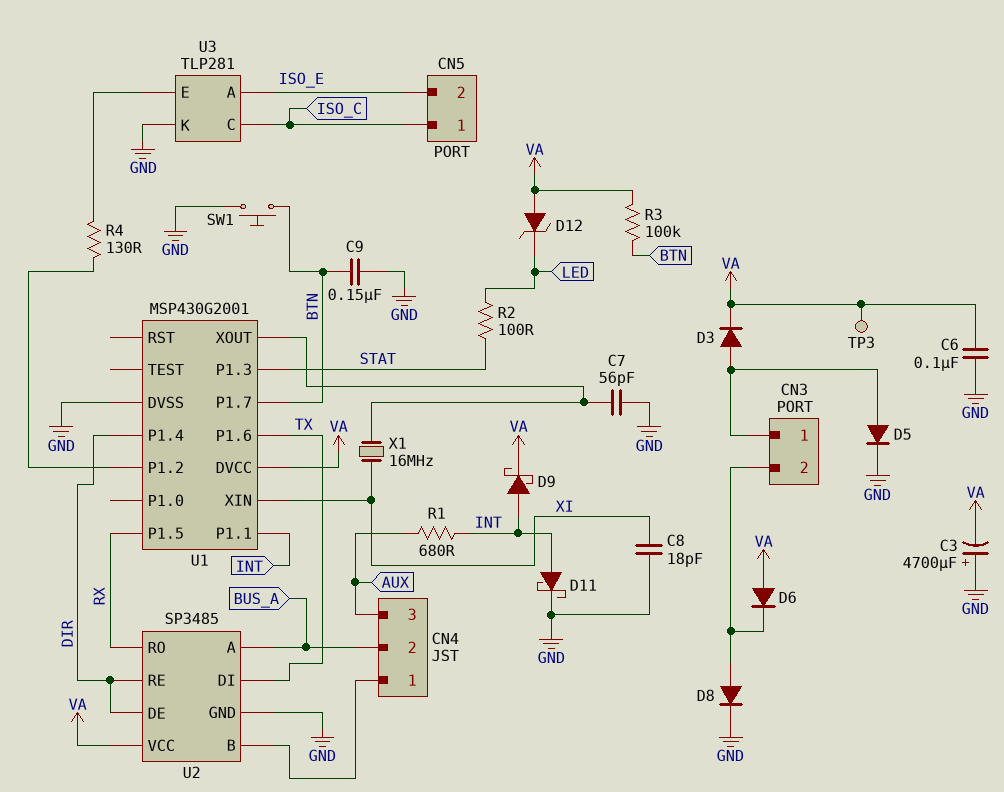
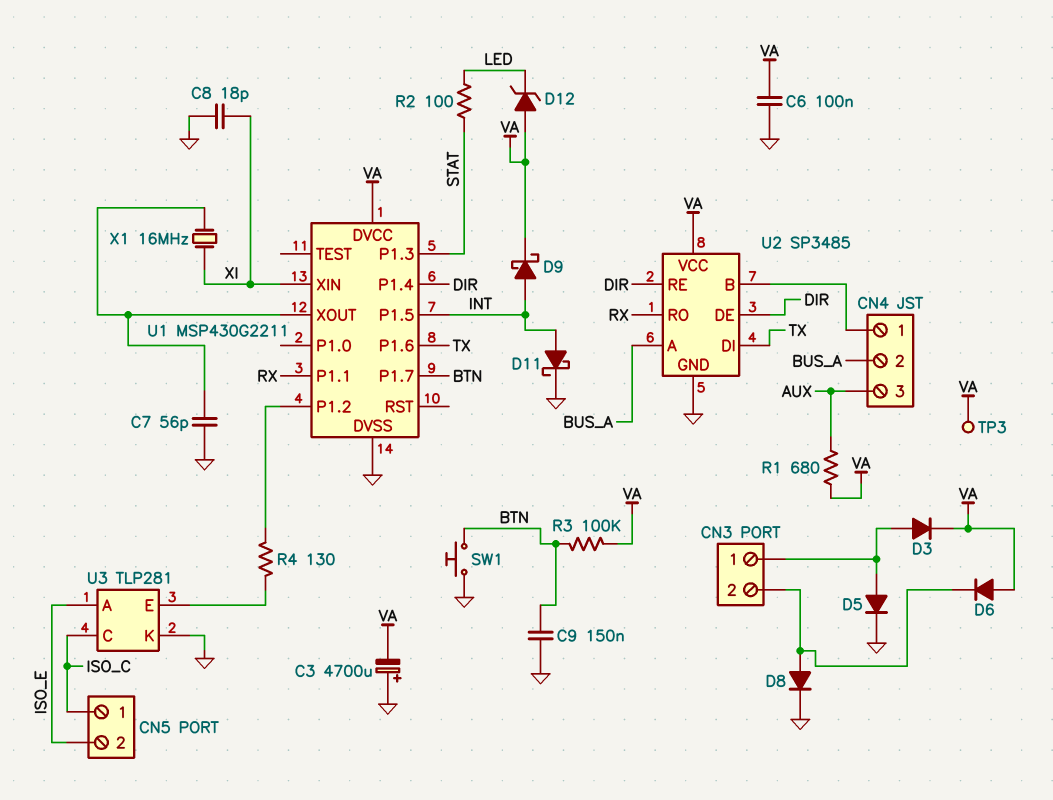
R1: 680 (AUX, INT) -> 680 (AUX, VA)
U1: MSP430G2001 -> MSP430G2211
U1 pin P1.1: INT -> RX
U1 pin P1.5: RX -> INT

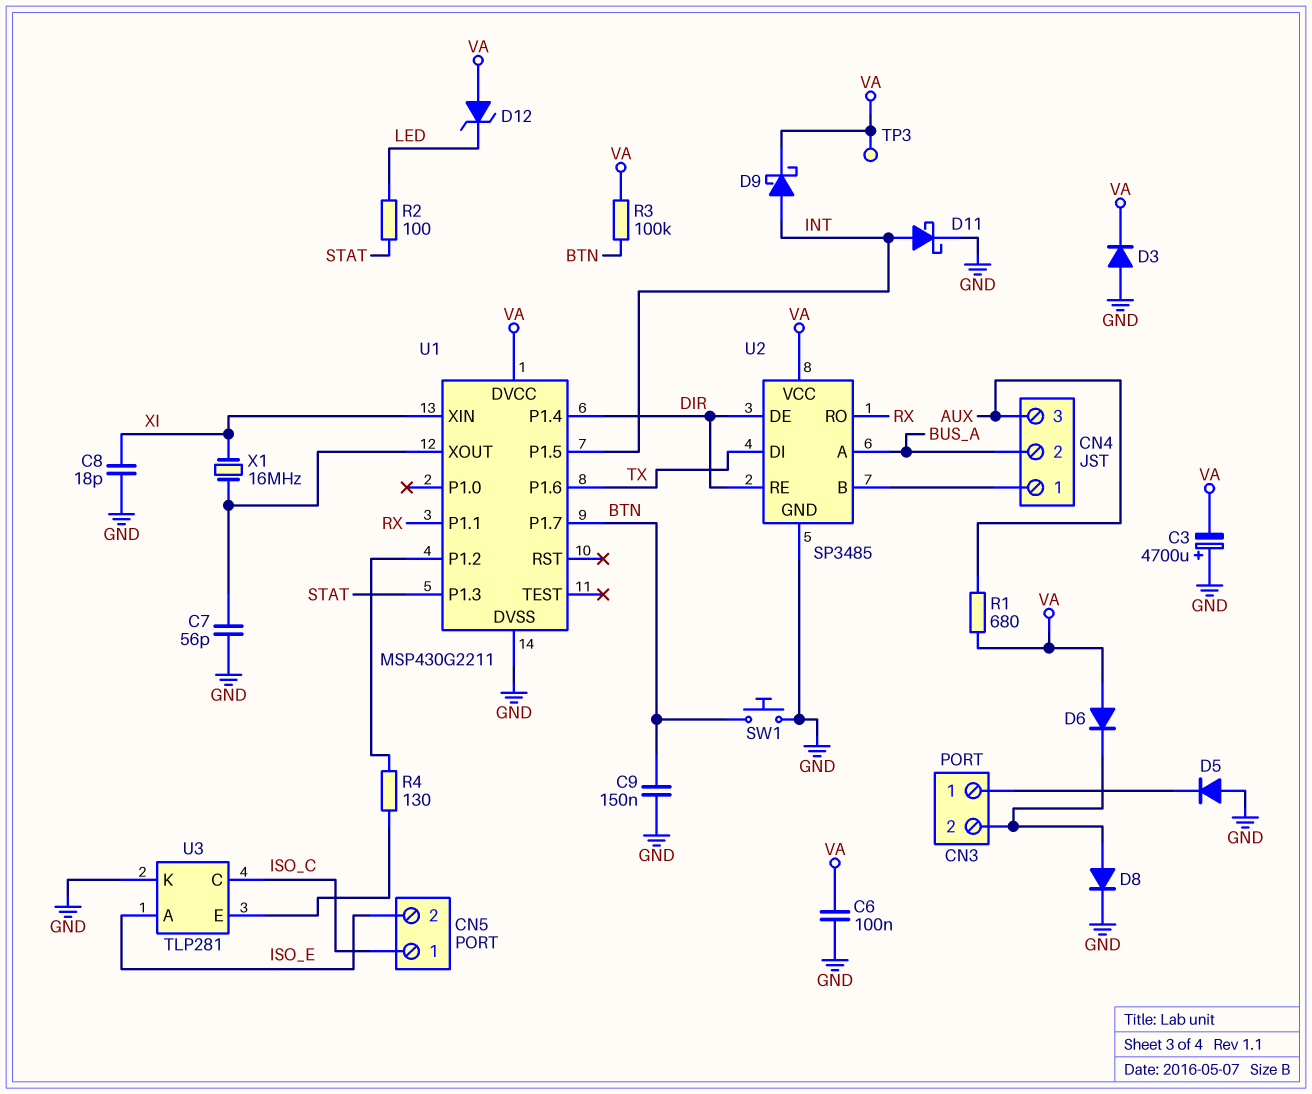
D3: diode (A CN3/1, K VA) -> diode (A GND, K VA)
D5: diode (A CN3/1, K GND) -> diode (A GND, K CN3/1)

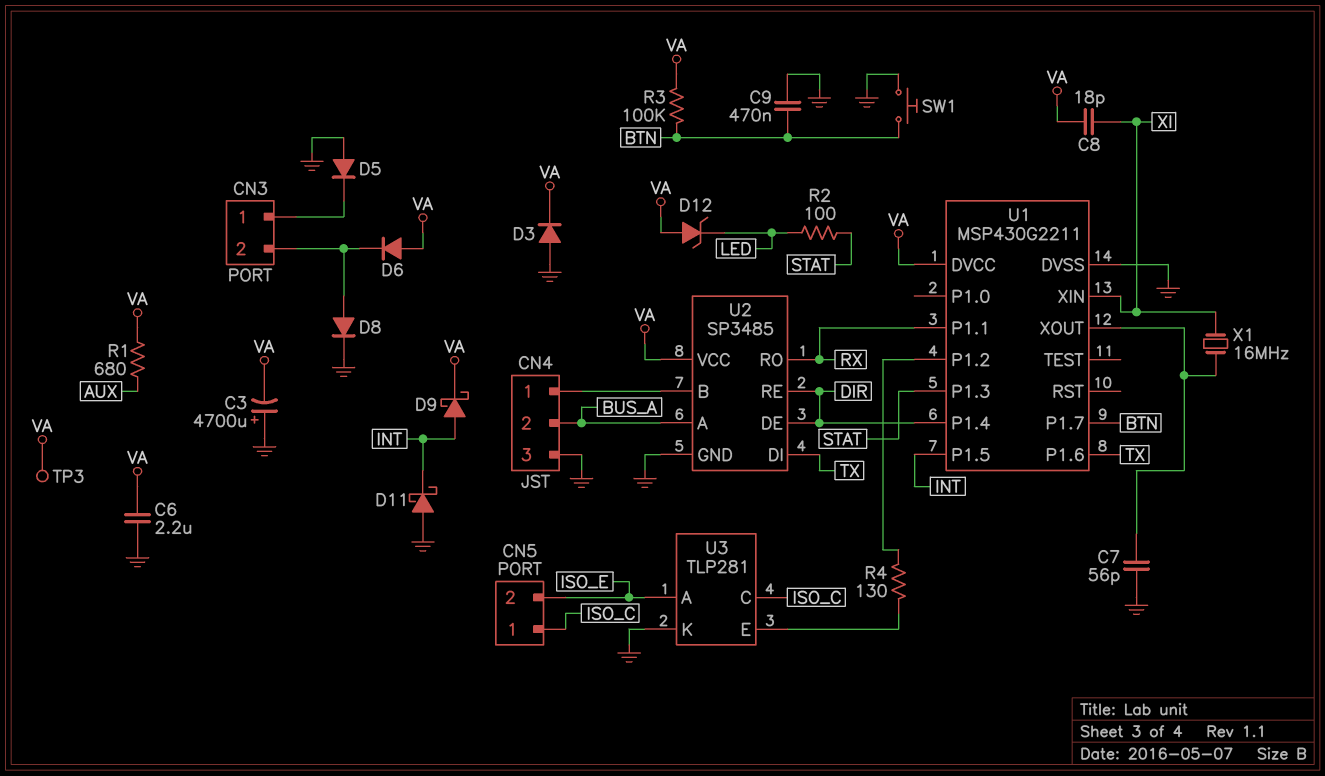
C6: 100nF (GND, VA) -> 2.2uF (GND, VA)
C8: 18pF (GND, XI) -> 18pF (VA, XI)
C9: 150nF (BTN, GND) -> 470nF (BTN, GND)
CN4 pin 3: AUX -> GND
D11: schottky (A INT, K GND) -> schottky (A GND, K INT)

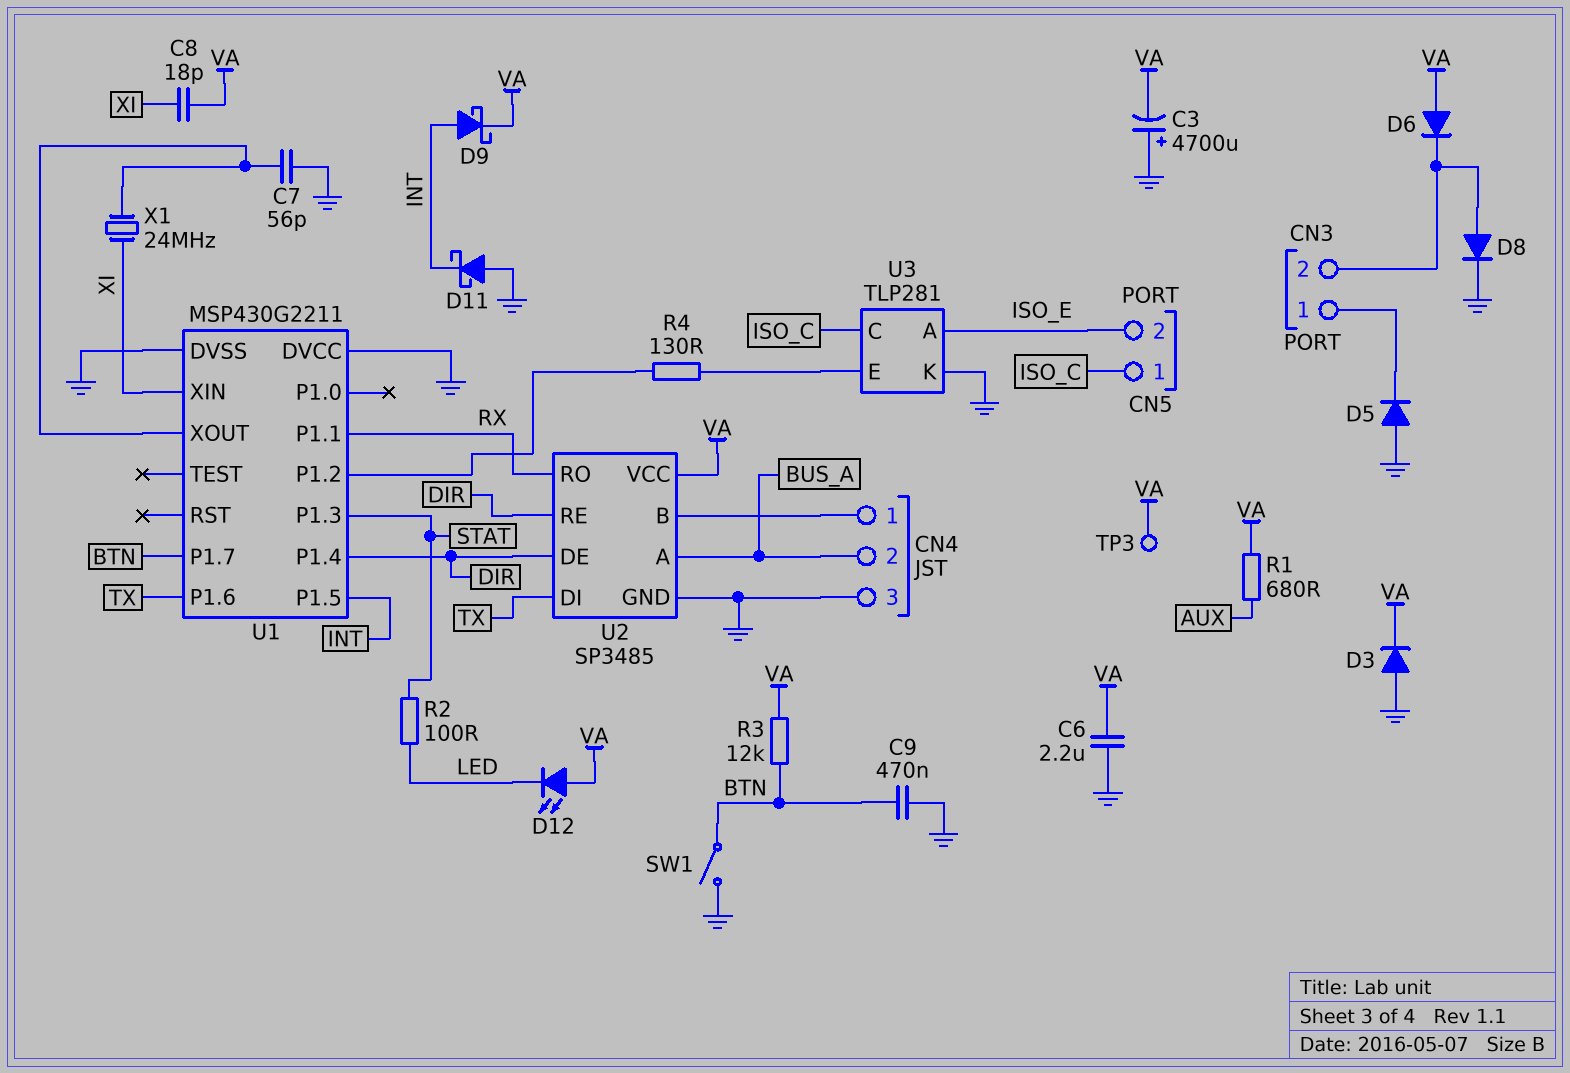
D12: zener (A VA, K LED) -> LED (A VA, K LED)
R3: 100k (BTN, VA) -> 12k (BTN, VA)
SW1: button (BTN, GND) -> switch (BTN, GND)
U1 pin DVCC: VA -> GND
X1: 16MHz (U1/XOUT, XI) -> 24MHz (U1/XOUT, XI)

